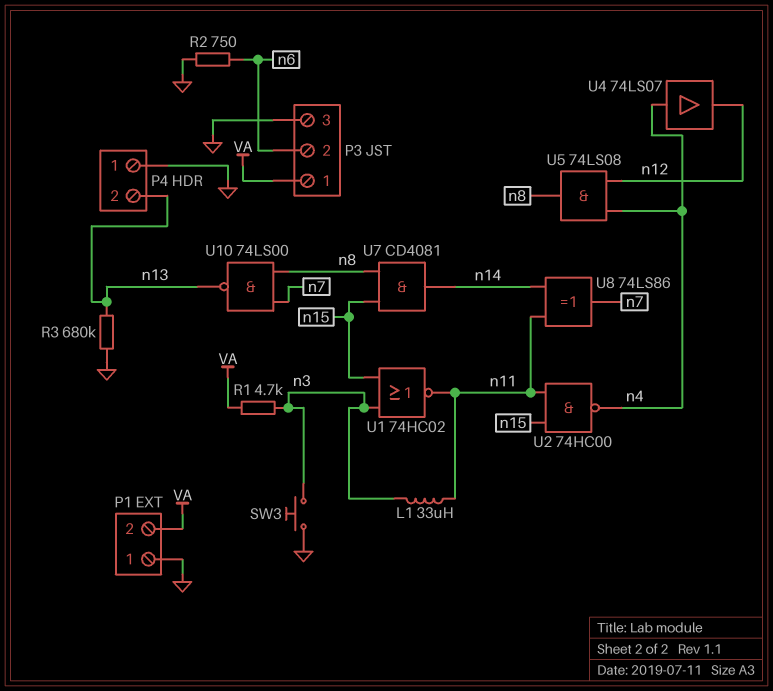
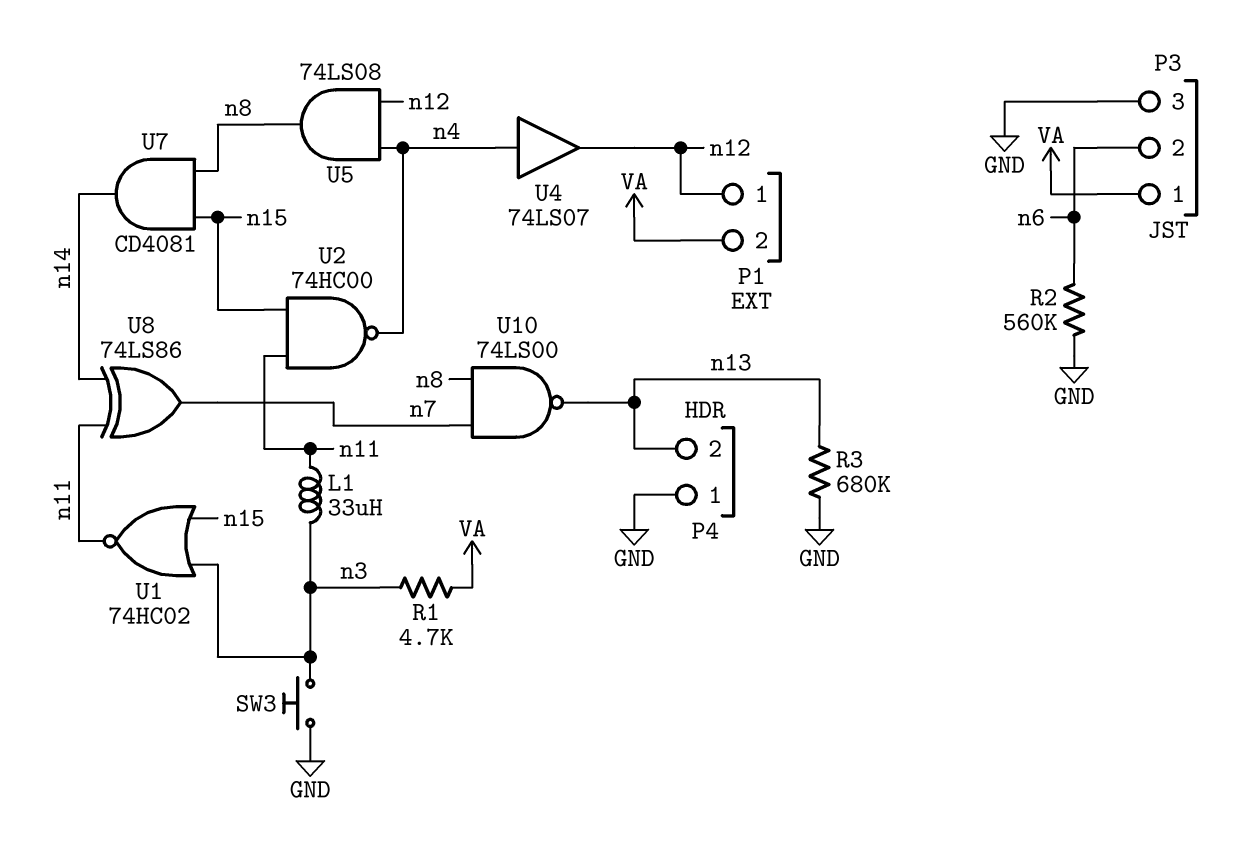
P1 pin 1: GND -> n12
R2: 750 (GND, n6) -> 560k (GND, n6)

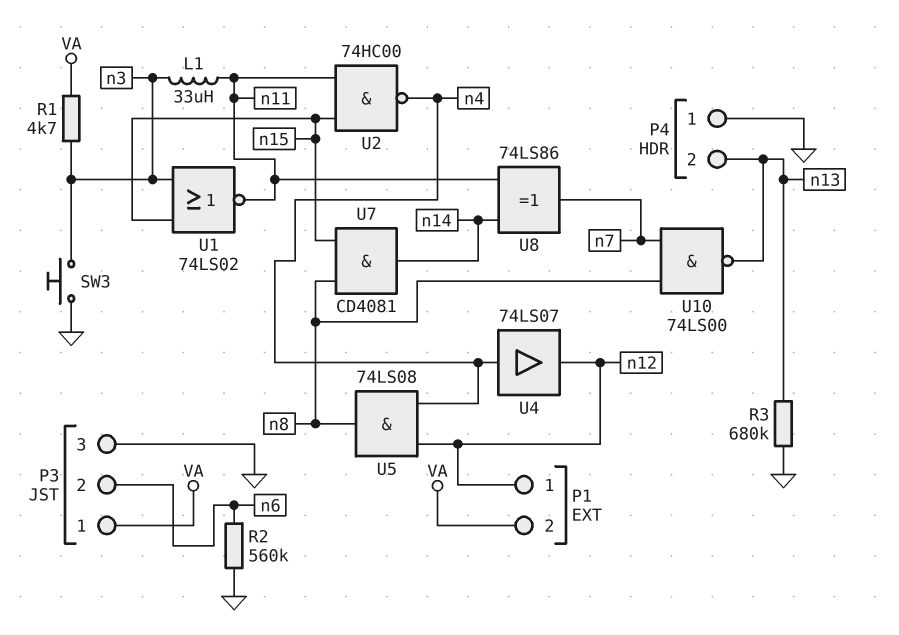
U1: NOR 74HC02 (in n3, in n15, out n11) -> NOR 74LS02 (in n3, in n15, out n11)

